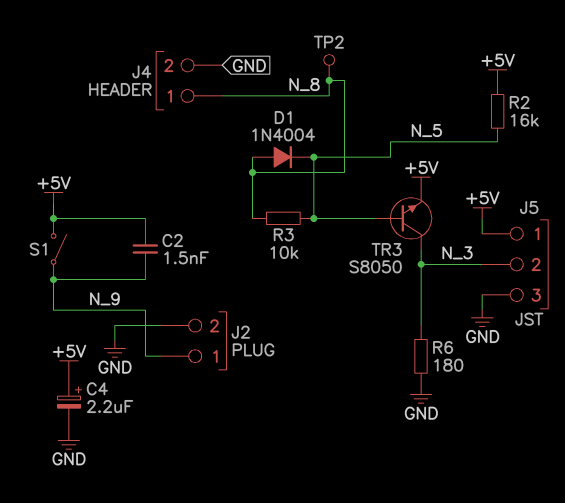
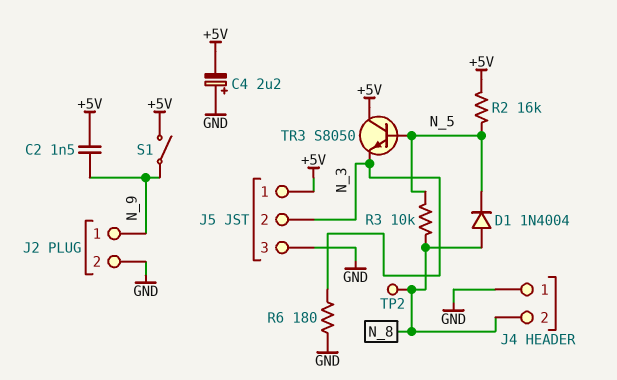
C4: 2.2uF (plus +5V, minus GND) -> 2.2uF (plus GND, minus +5V)
J4 pin 1: N_8 -> GND
J4 pin 2: GND -> N_8
TR3: NPN S8050 (B N_5, C N_3, E +5V) -> NPN S8050 (B N_5, C +5V, E N_3)

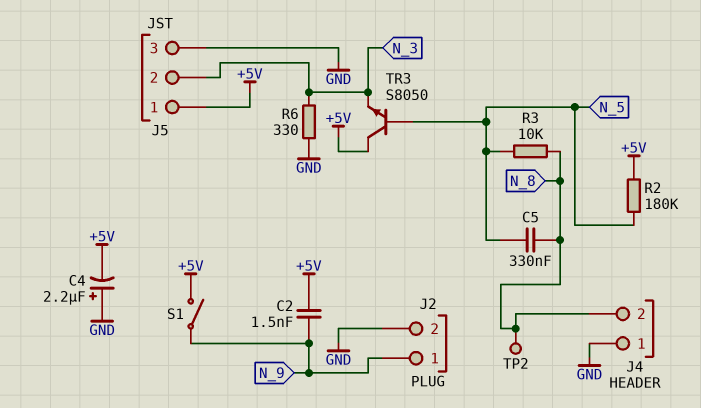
C5: none -> 330nF (N_5, N_8)
D1: diode 1N4004 (A N_8, K N_5) -> none
R2: 16k (+5V, N_5) -> 180k (+5V, N_5)
R6: 180 (GND, N_3) -> 330 (GND, N_3)

